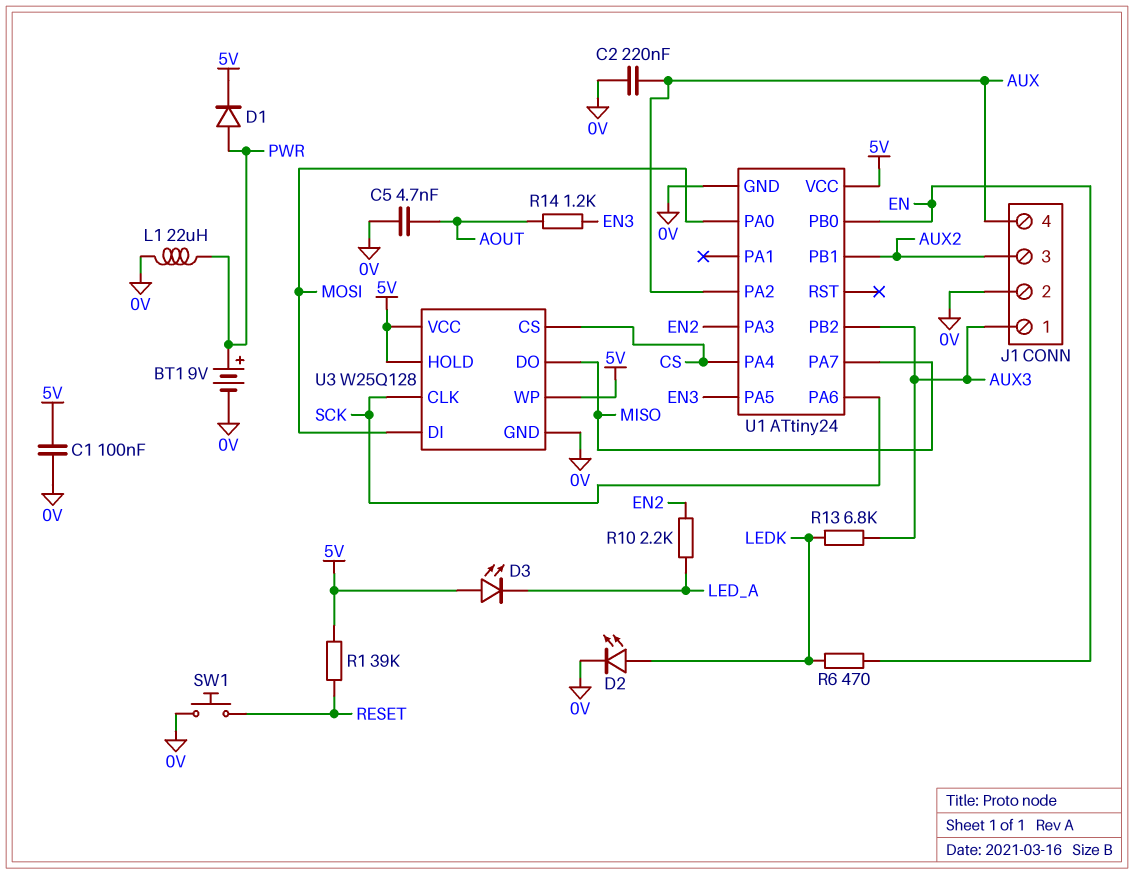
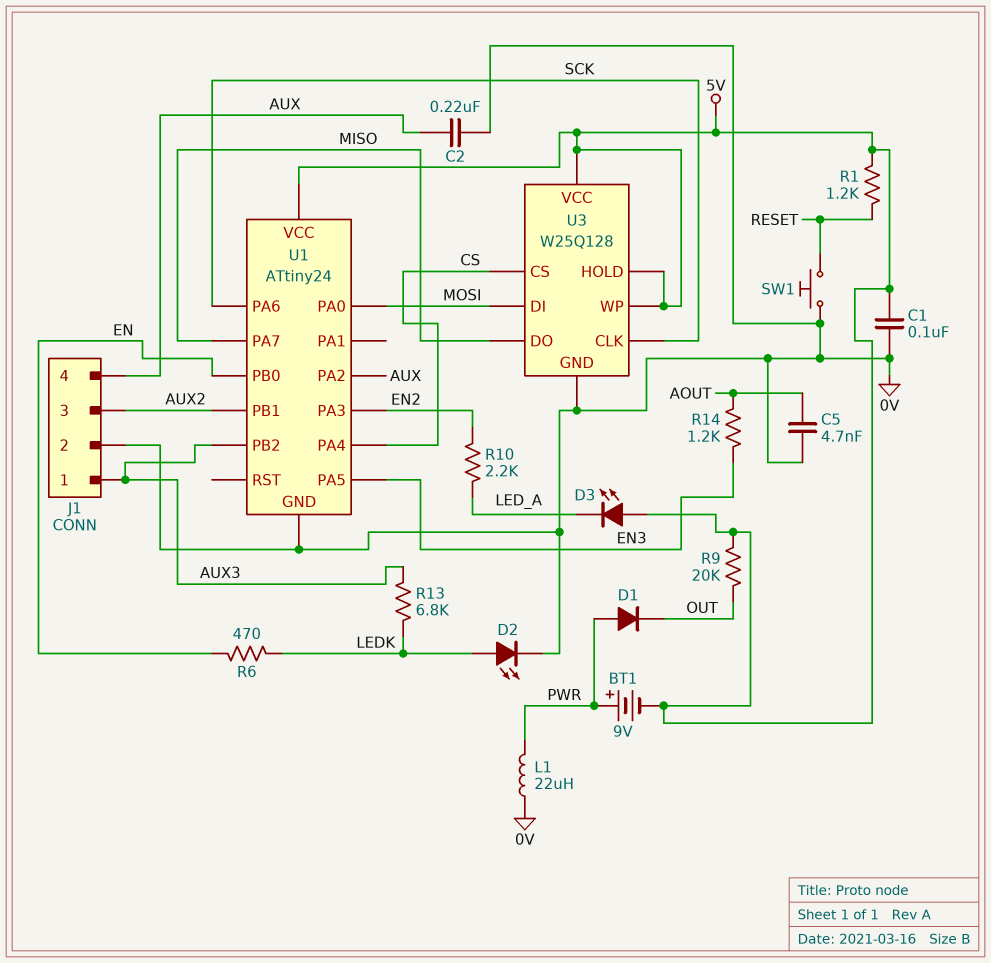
BT1: 9V (plus PWR, minus 0V) -> 9V (plus PWR, minus 5V)
D1: diode (A PWR, K 5V) -> diode (A PWR, K OUT)
R1: 39k (5V, RESET) -> 1.2k (5V, RESET)
R9: none -> 20k (5V, OUT)

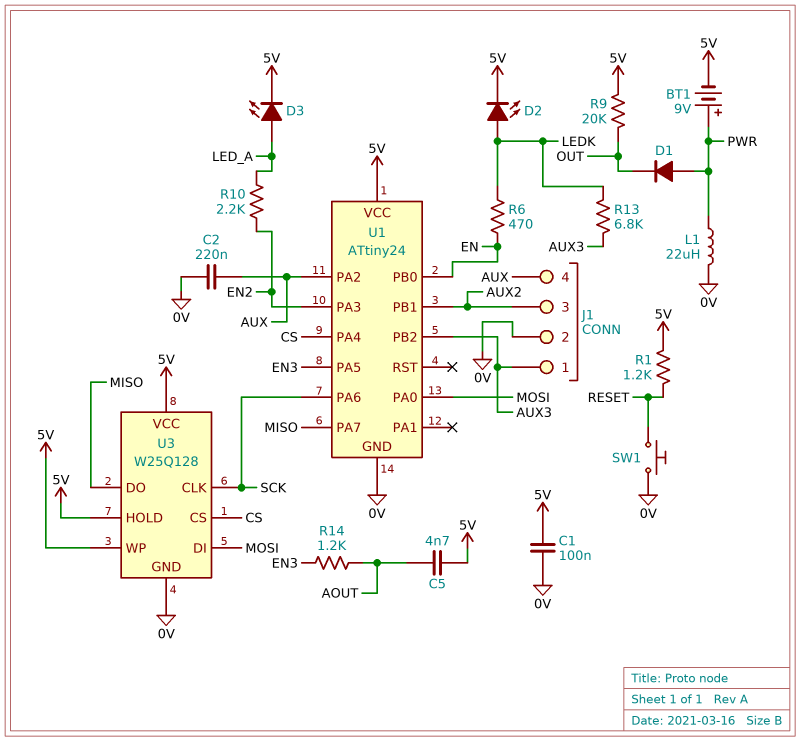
C5: 4.7nF (0V, AOUT) -> 4.7nF (5V, AOUT)
D2: LED (A LEDK, K 0V) -> LED (A LEDK, K 5V)
D3: LED (A 5V, K LED_A) -> LED (A LED_A, K 5V)

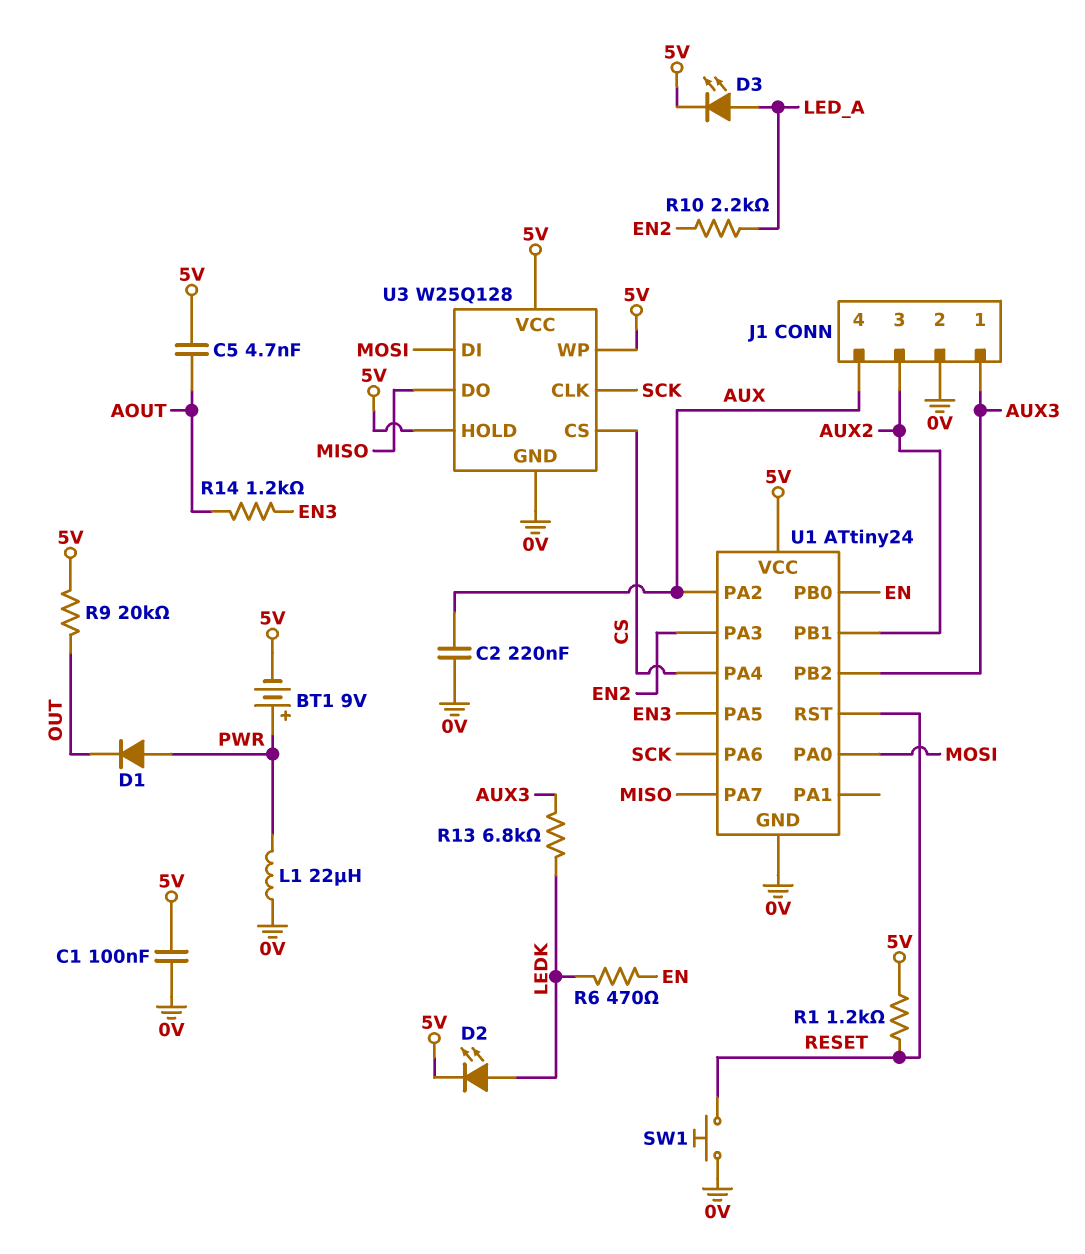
U1 pin RST: none -> RESET

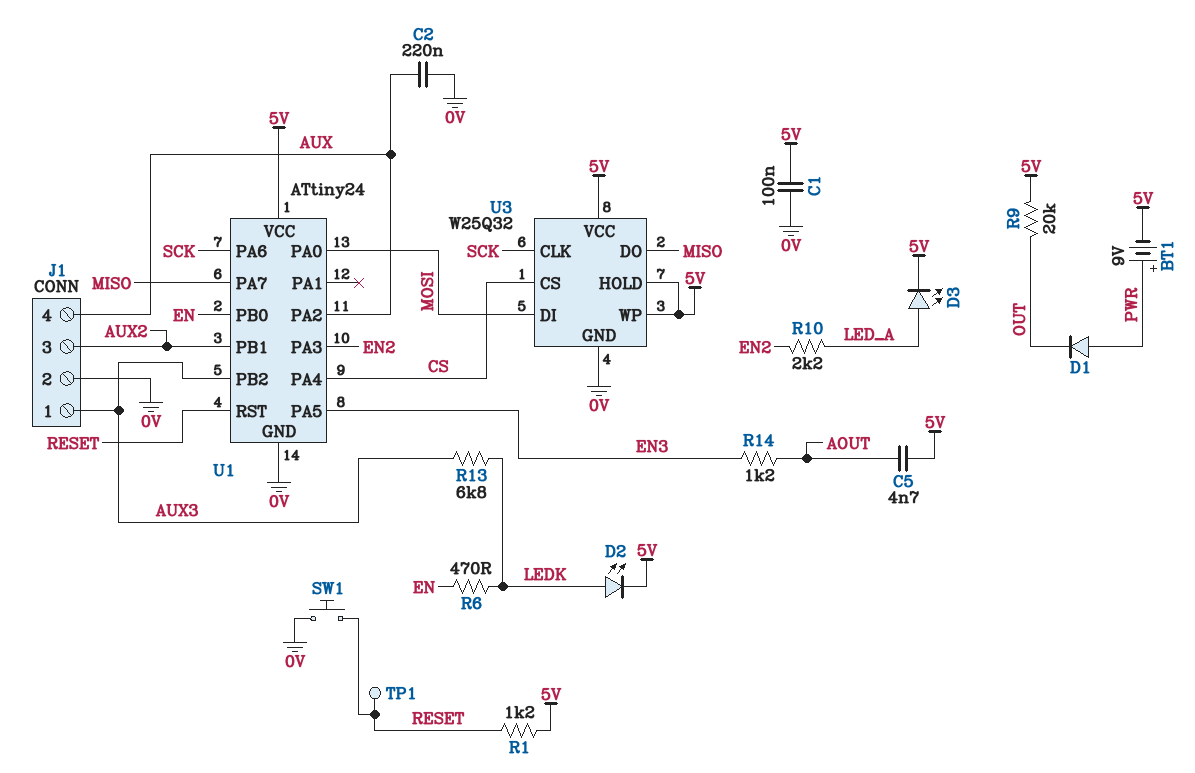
L1: 22uH (0V, PWR) -> none
TP1: none -> test point (RESET)
U3: W25Q128 -> W25Q32

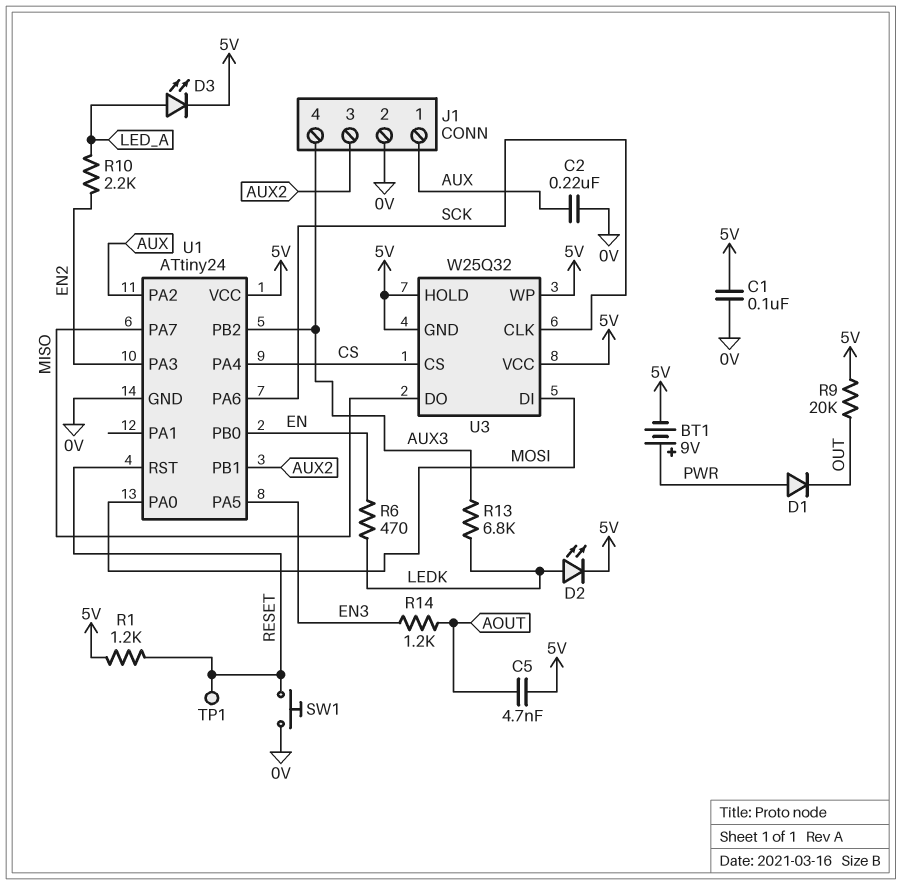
J1 pin 1: AUX3 -> AUX
J1 pin 4: AUX -> AUX3
U3 pin GND: 0V -> 5V

